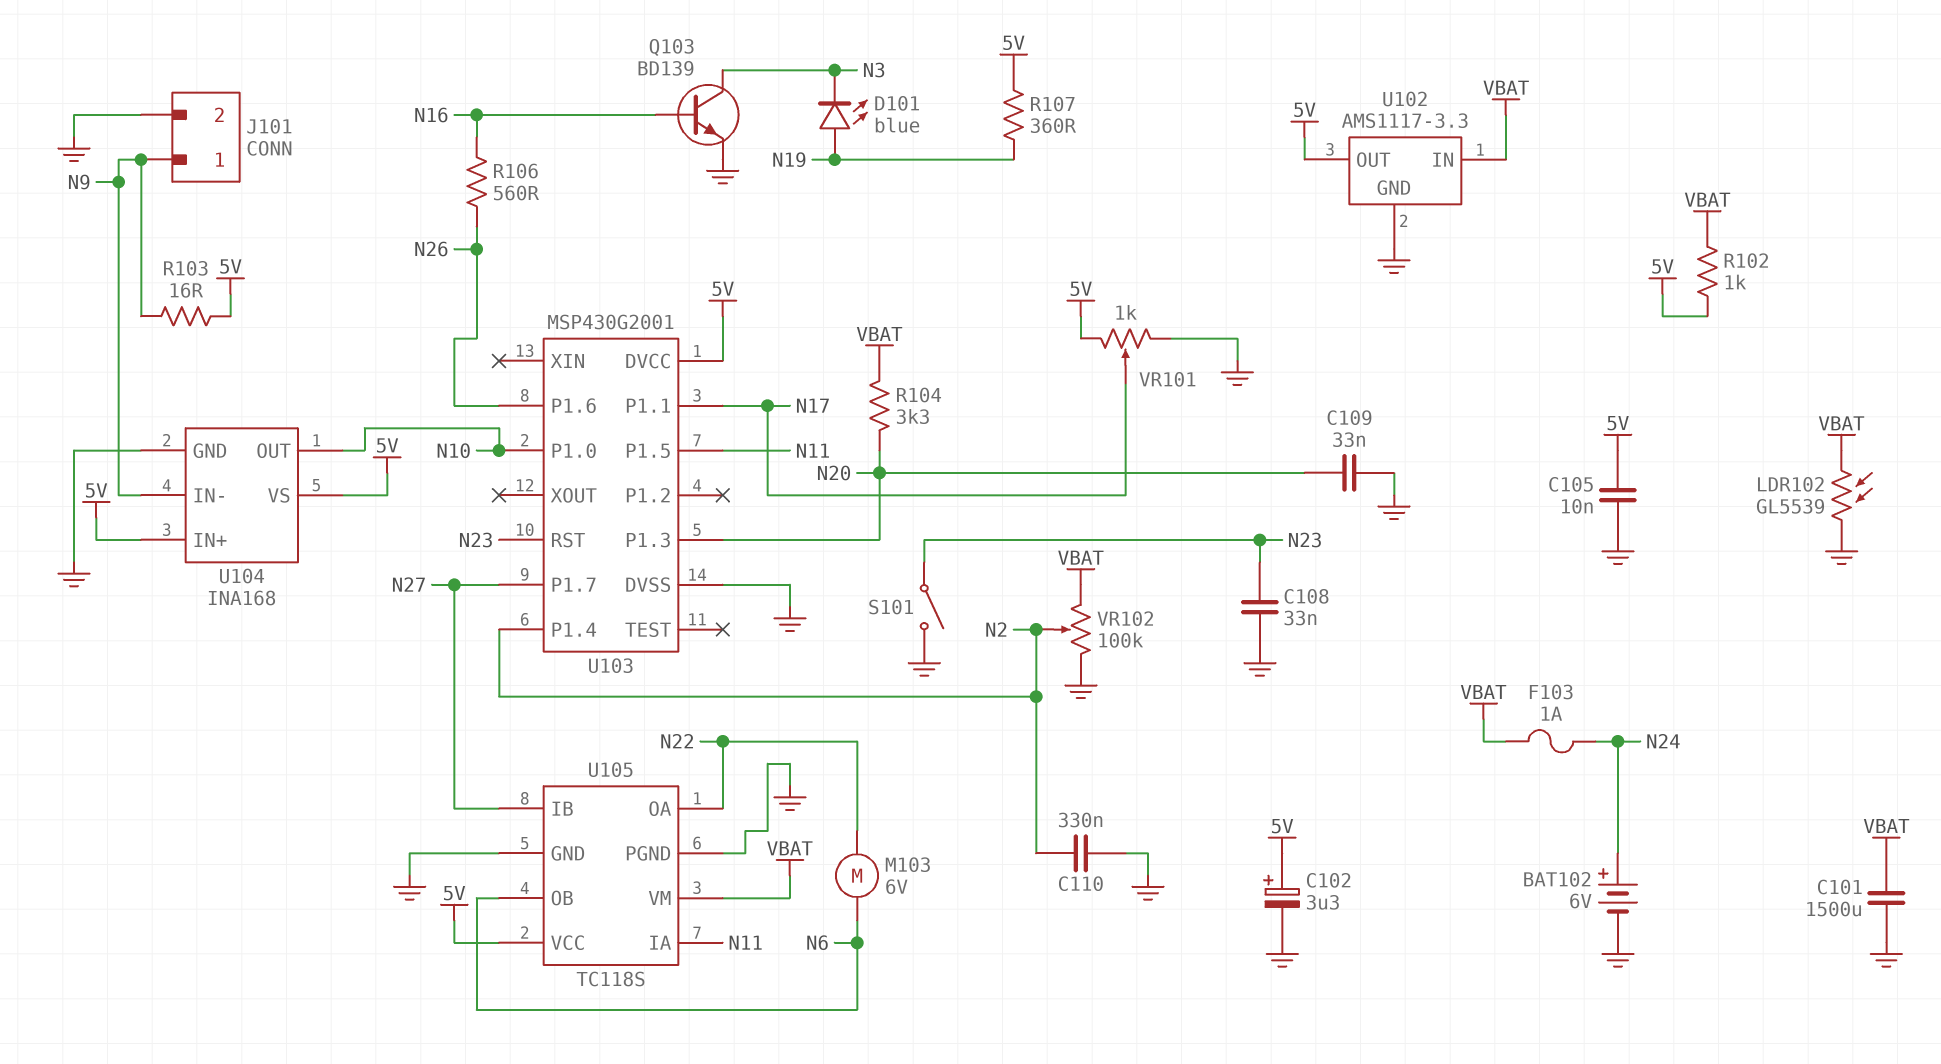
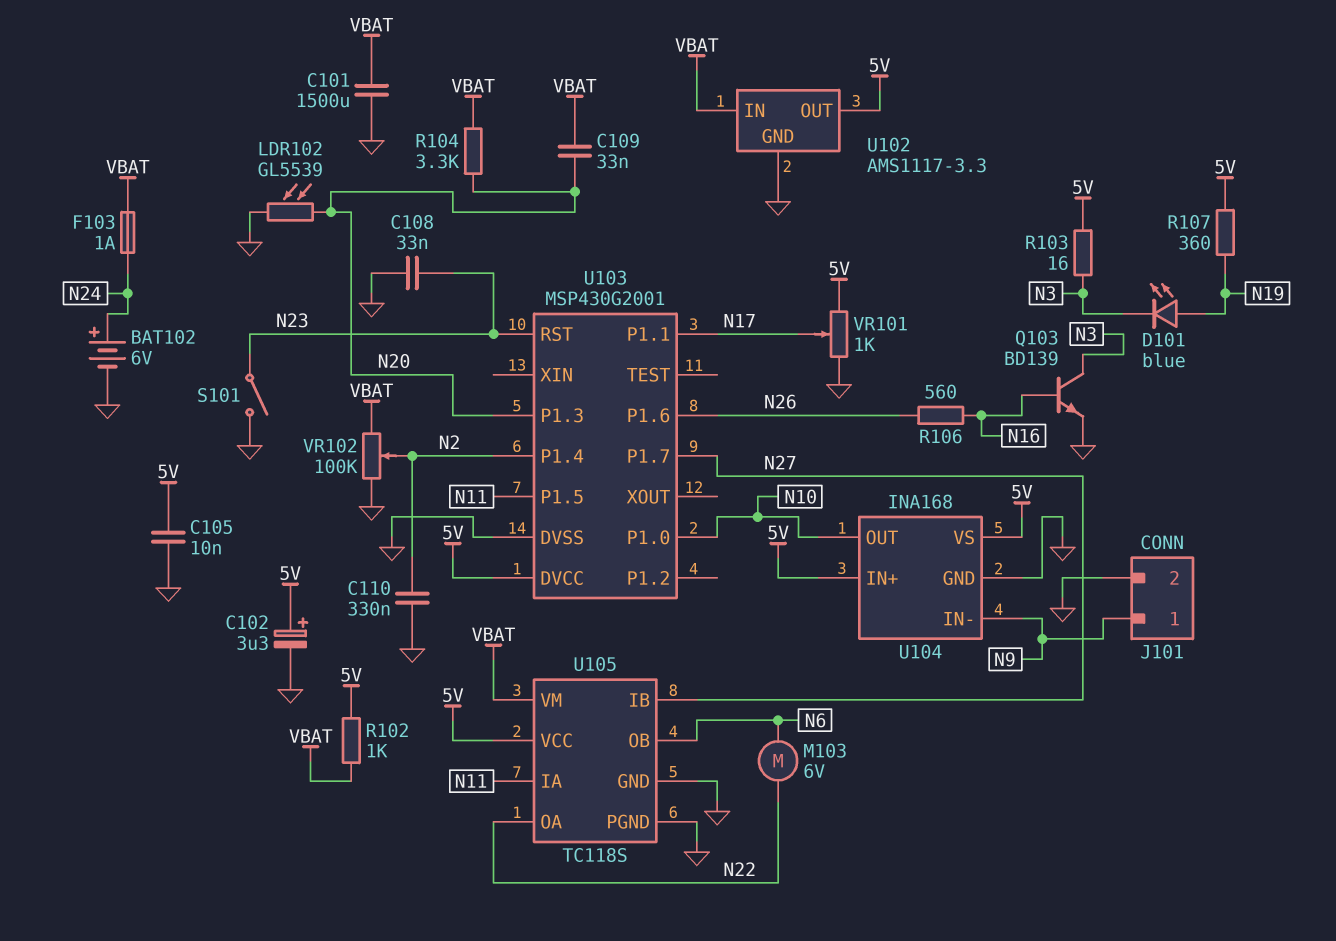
C109: 33nF (GND, N20) -> 33nF (N20, VBAT)
LDR102: GL5539 (GND, VBAT) -> GL5539 (GND, N20)
R103: 16 (5V, N9) -> 16 (5V, N3)

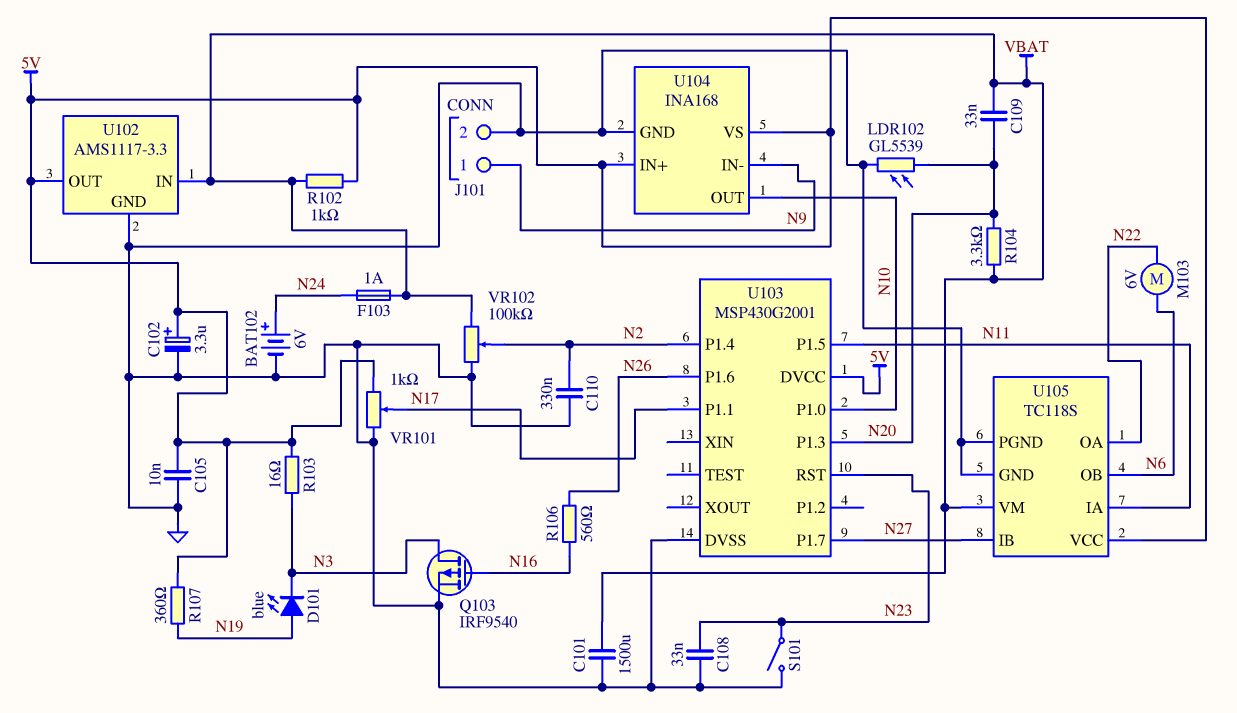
Q103: NPN BD139 (B N16, C N3, E GND) -> PMOS IRF9540 (G N16, D N3, S GND)

